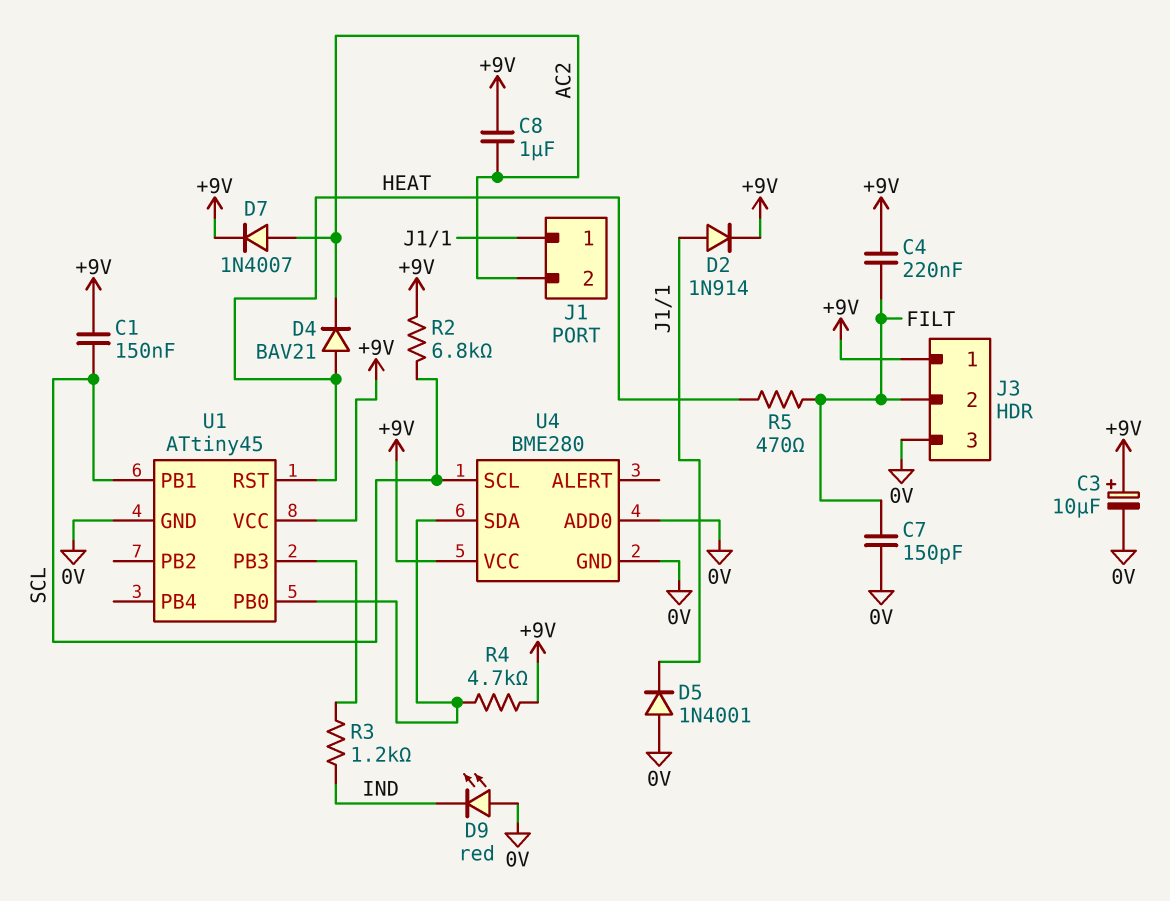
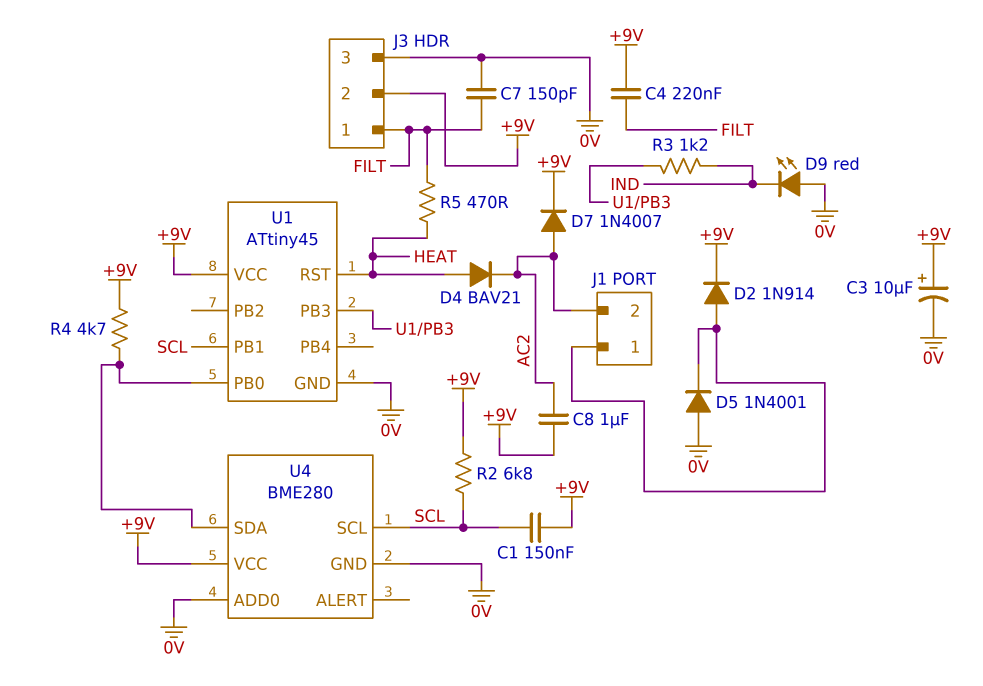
J3 pin 1: +9V -> FILT
J3 pin 2: FILT -> +9V

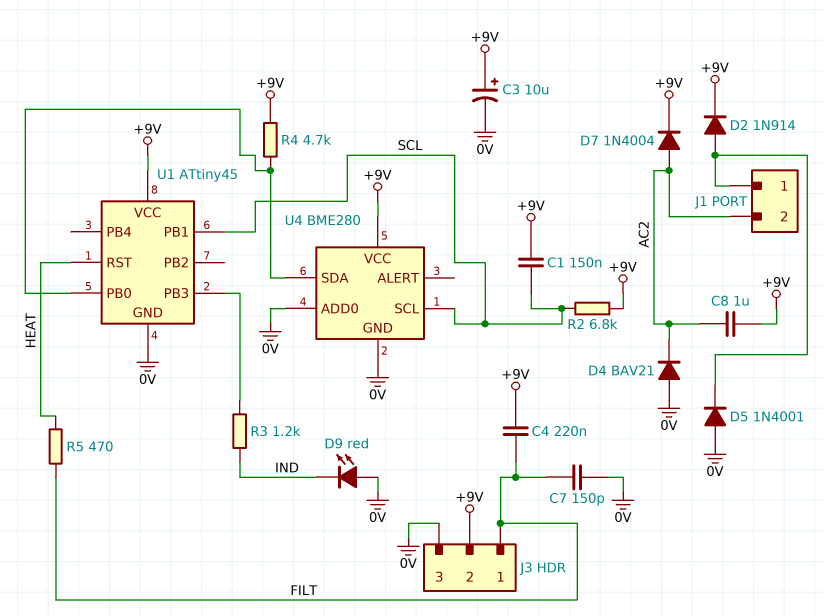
D4: diode BAV21 (A HEAT, K AC2) -> diode BAV21 (A 0V, K AC2)
D7: diode 1N4007 (A AC2, K +9V) -> diode 1N4004 (A AC2, K +9V)

